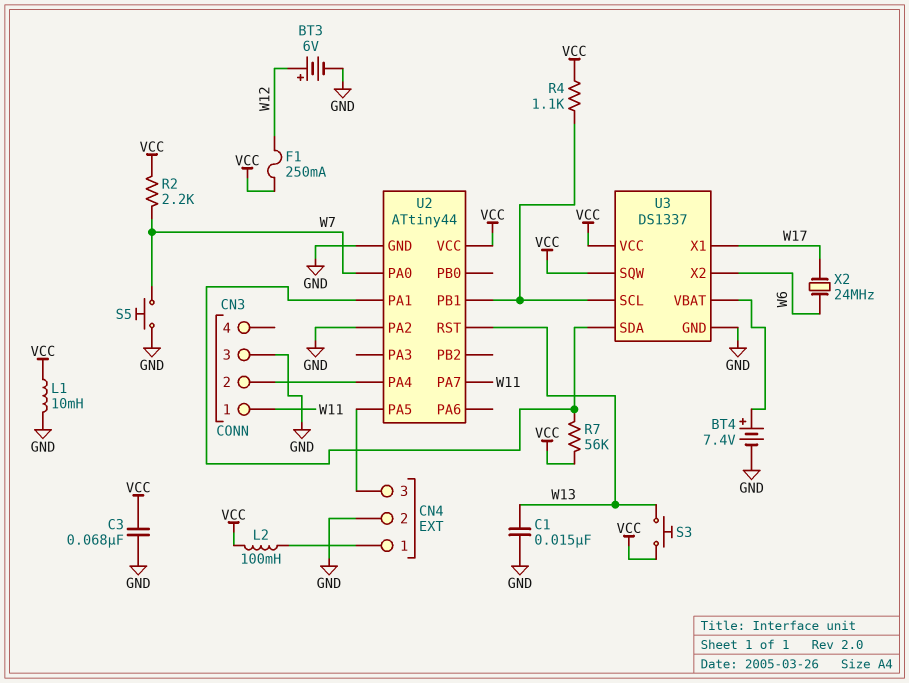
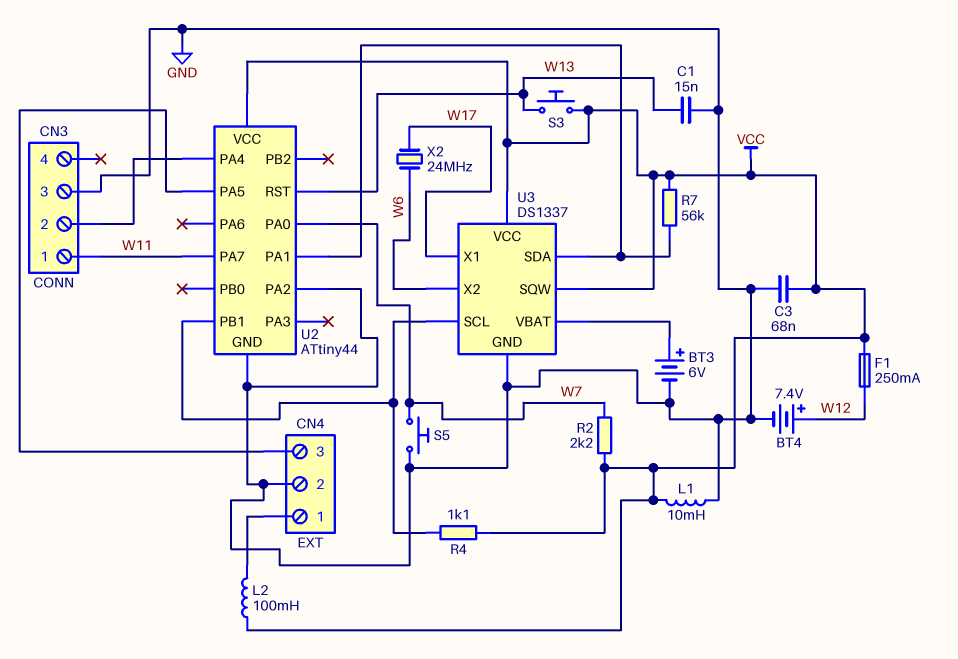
BT3: 6V (plus W12, minus GND) -> 6V (plus U3/VBAT, minus GND)
BT4: 7.4V (plus U3/VBAT, minus GND) -> 7.4V (plus W12, minus GND)

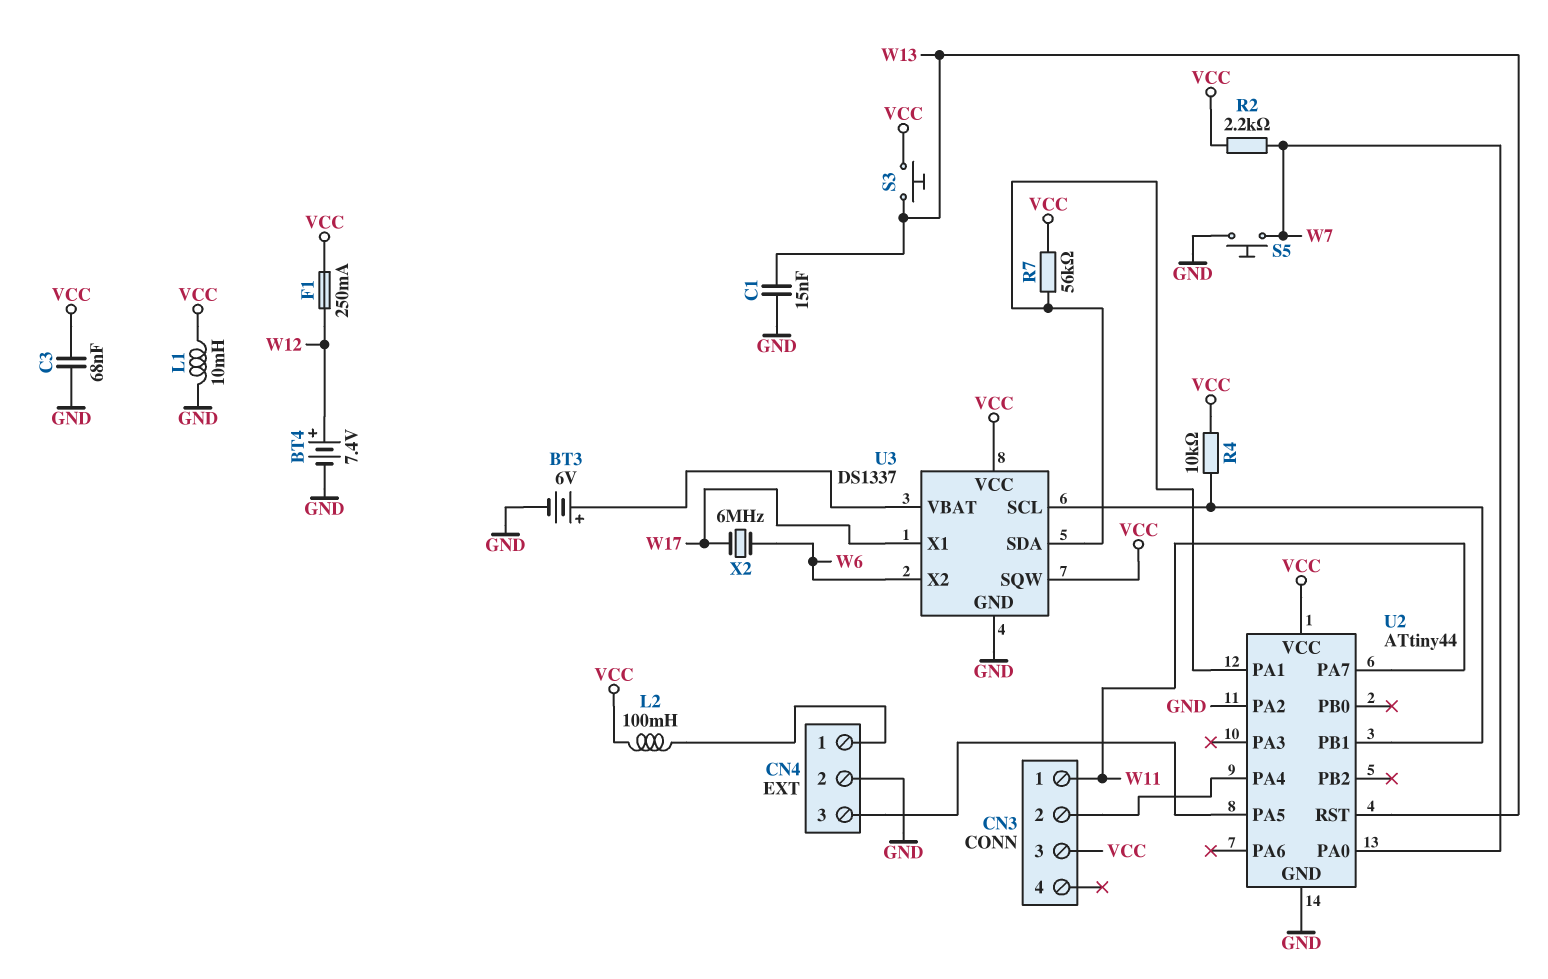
CN3 pin 3: GND -> VCC
R4: 1.1k (U2/PB1, VCC) -> 10k (U2/PB1, VCC)
X2: 24MHz (W6, W17) -> 6MHz (W6, W17)

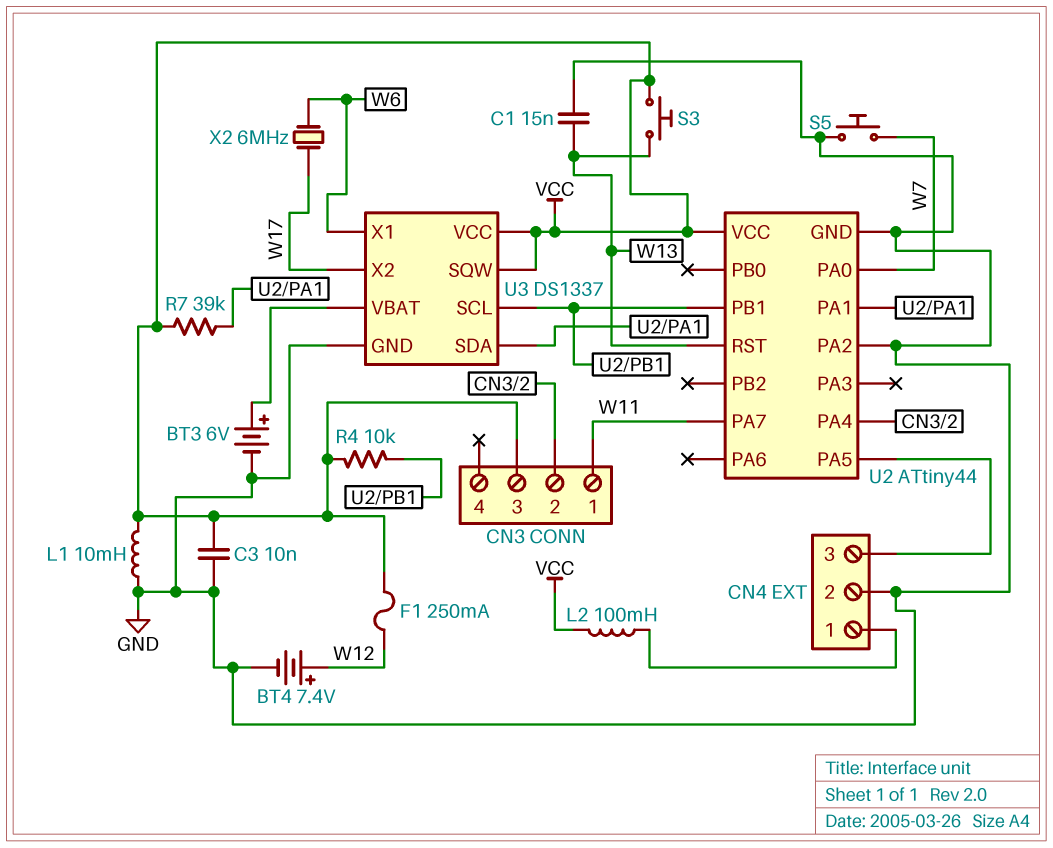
C3: 68nF (GND, VCC) -> 10nF (GND, VCC)
R2: 2.2k (VCC, W7) -> none
R7: 56k (U2/PA1, VCC) -> 39k (U2/PA1, VCC)
U3 pin X1: W17 -> W6
U3 pin X2: W6 -> W17

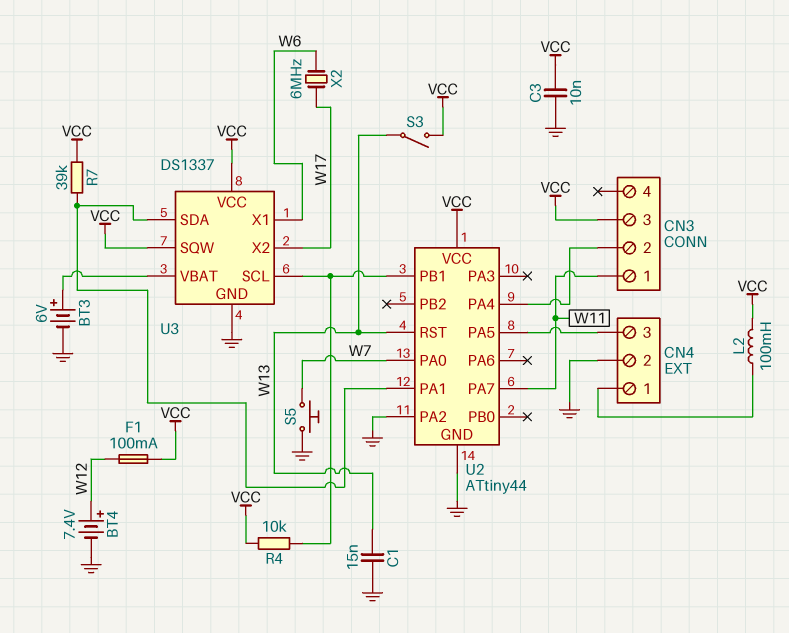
F1: 250mA (VCC, W12) -> 100mA (VCC, W12)
L1: 10mH (GND, VCC) -> none
S3: button (VCC, W13) -> switch (VCC, W13)

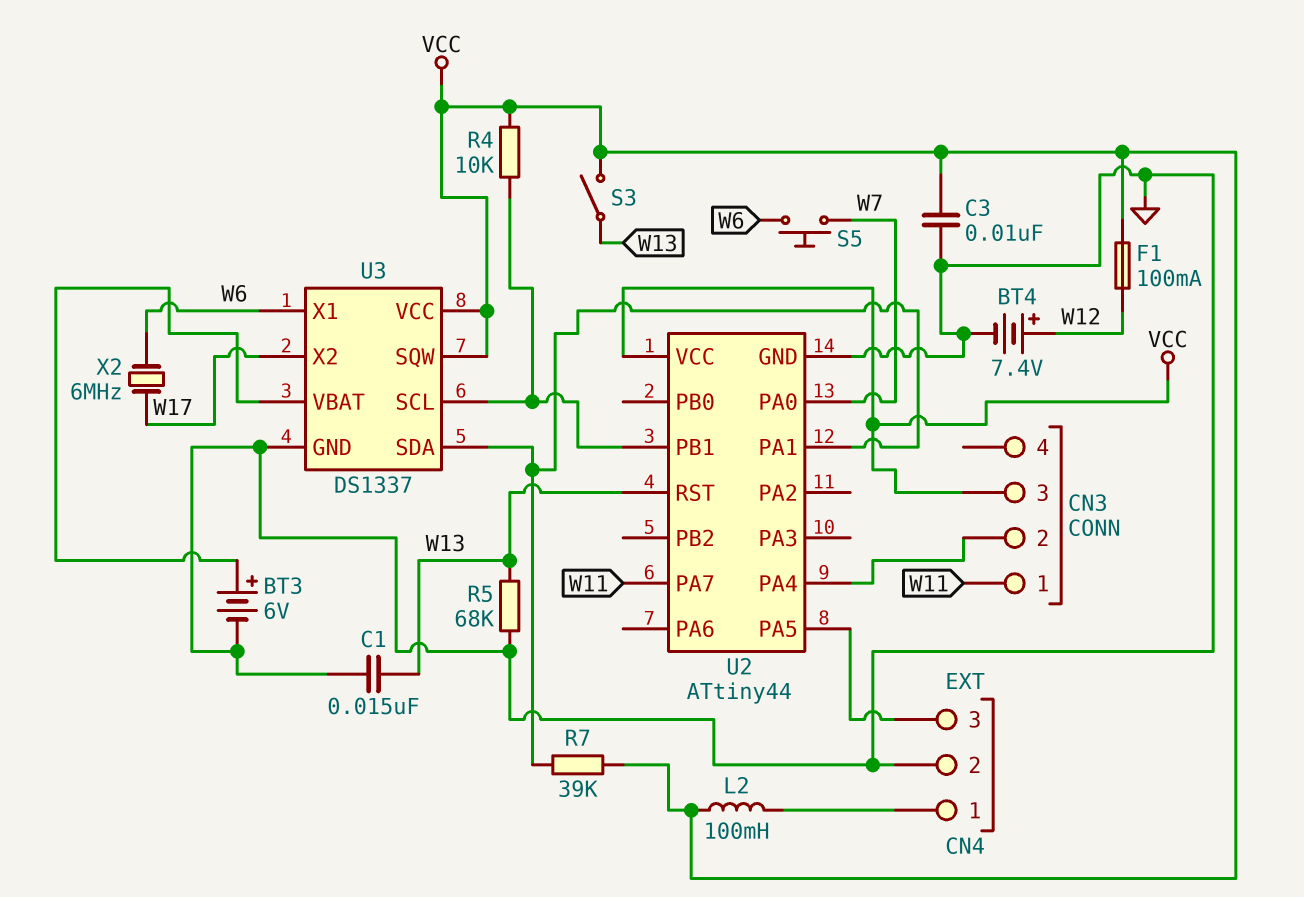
R5: none -> 68k (GND, W13)
S5: button (GND, W7) -> button (W6, W7)
U2 pin PA2: GND -> none

